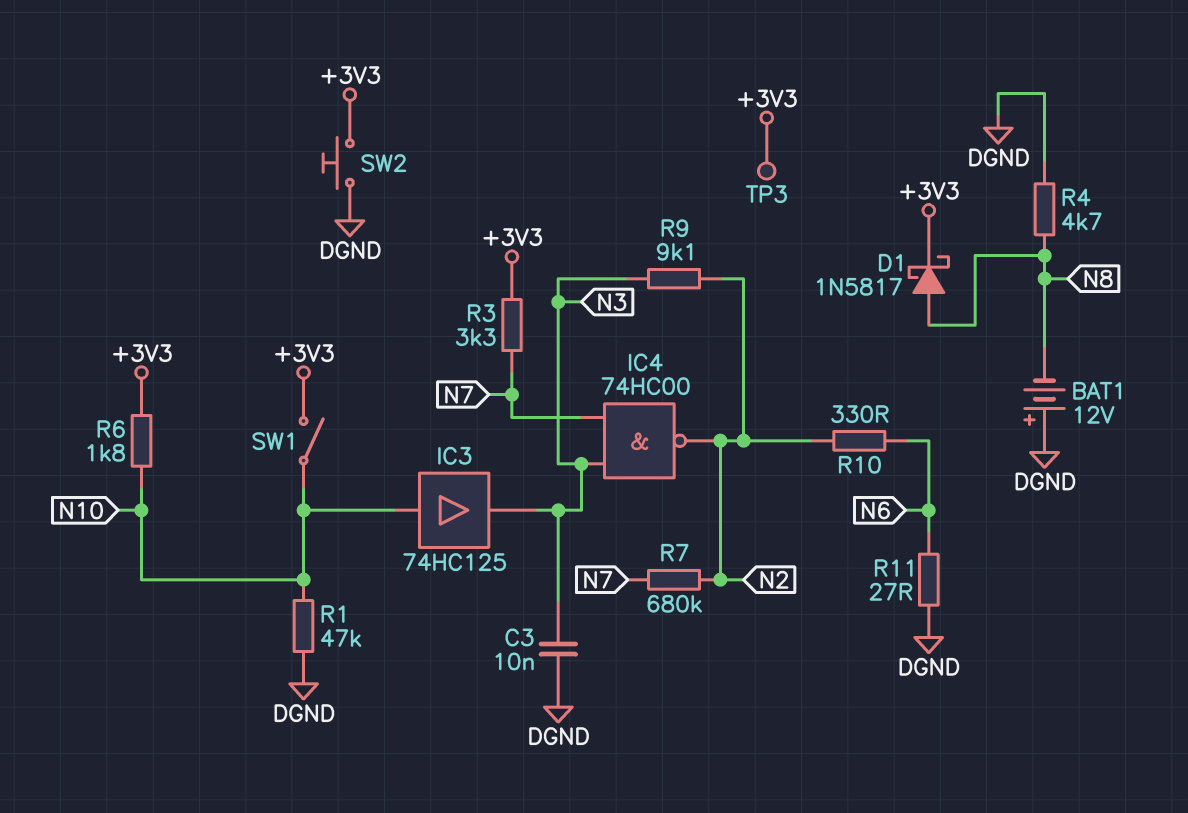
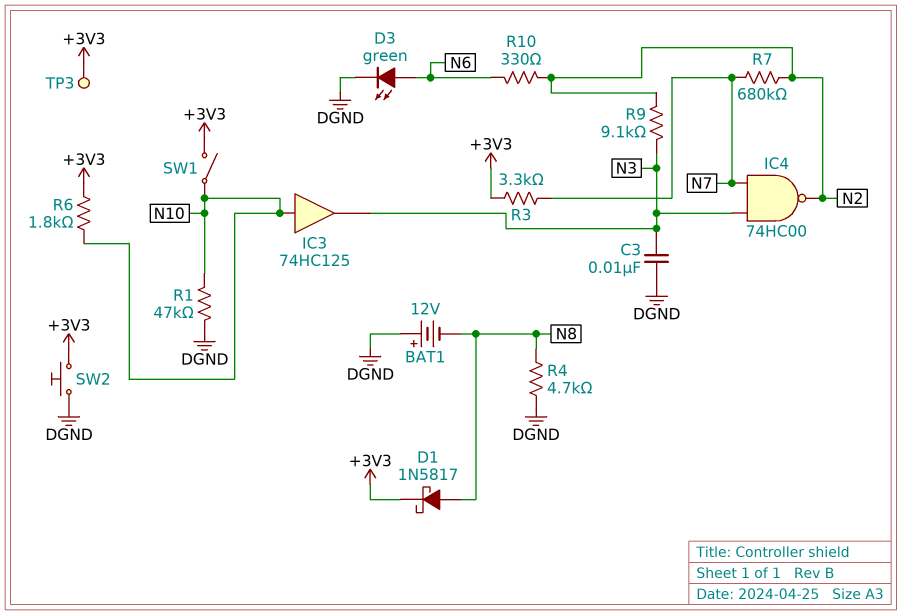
D3: none -> LED green (A N6, K DGND)
R11: 27 (DGND, N6) -> none

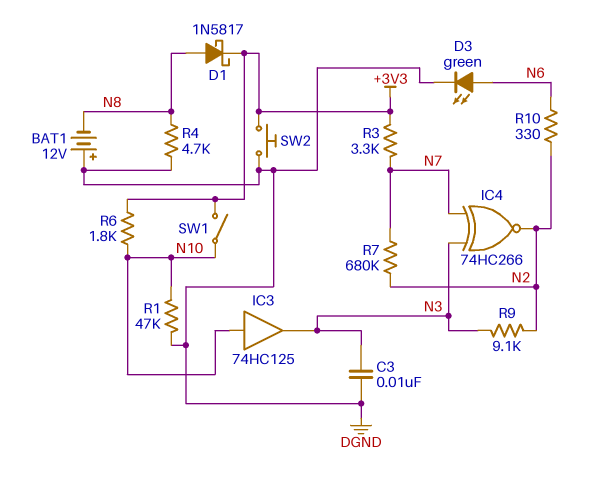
IC4: NAND 74HC00 (in N3, in N7, out N2) -> XNOR 74HC266 (in N3, in N7, out N2)
TP3: test point (+3V3) -> none

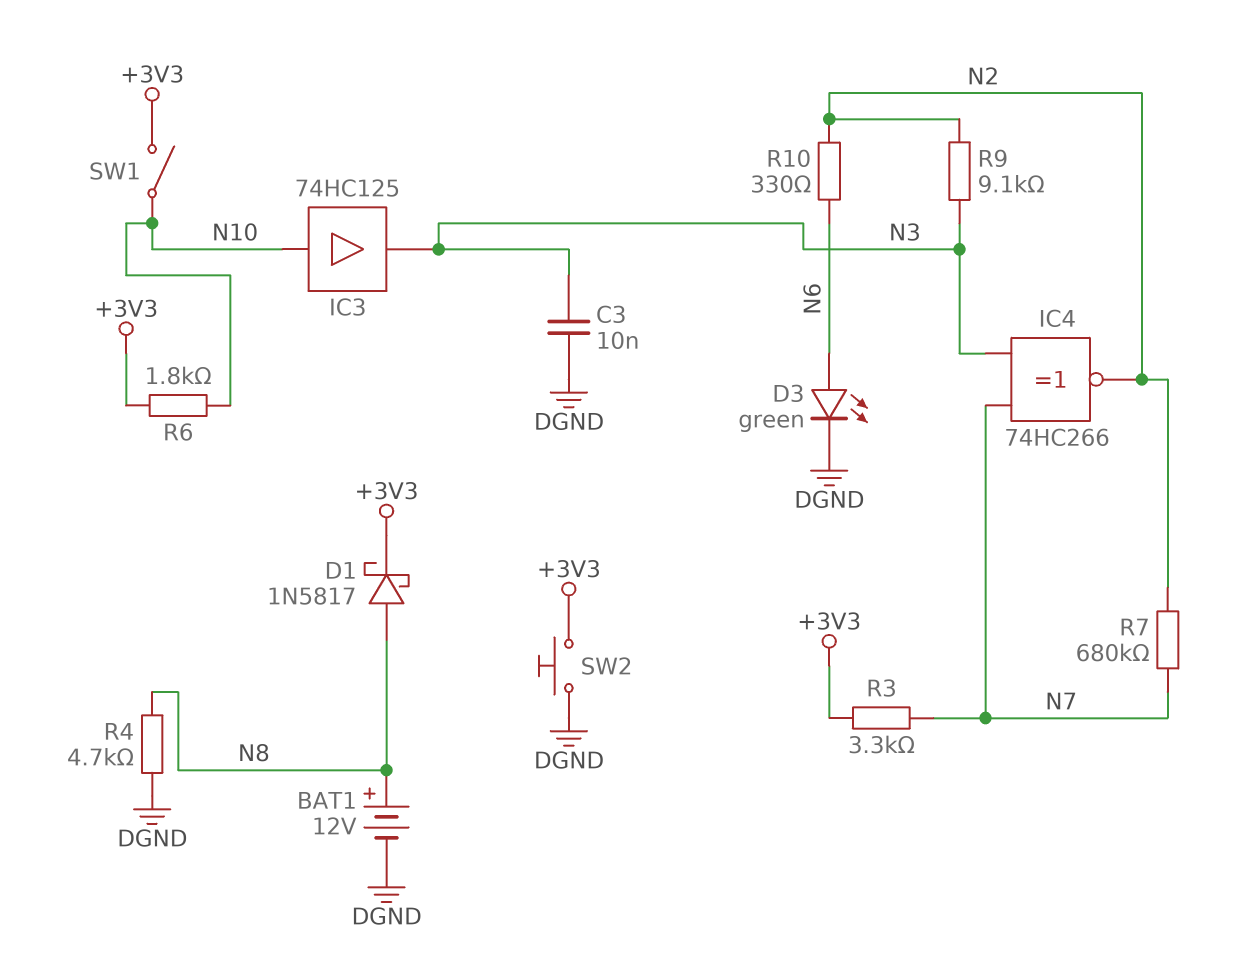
BAT1: 12V (plus DGND, minus N8) -> 12V (plus N8, minus DGND)
R1: 47k (DGND, N10) -> none

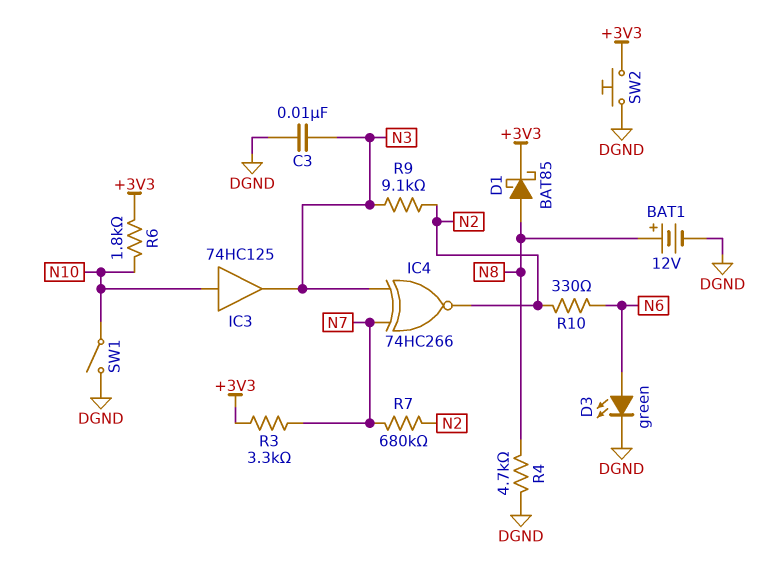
D1: schottky 1N5817 (A N8, K +3V3) -> schottky BAT85 (A N8, K +3V3)
SW1: switch (+3V3, N10) -> switch (DGND, N10)

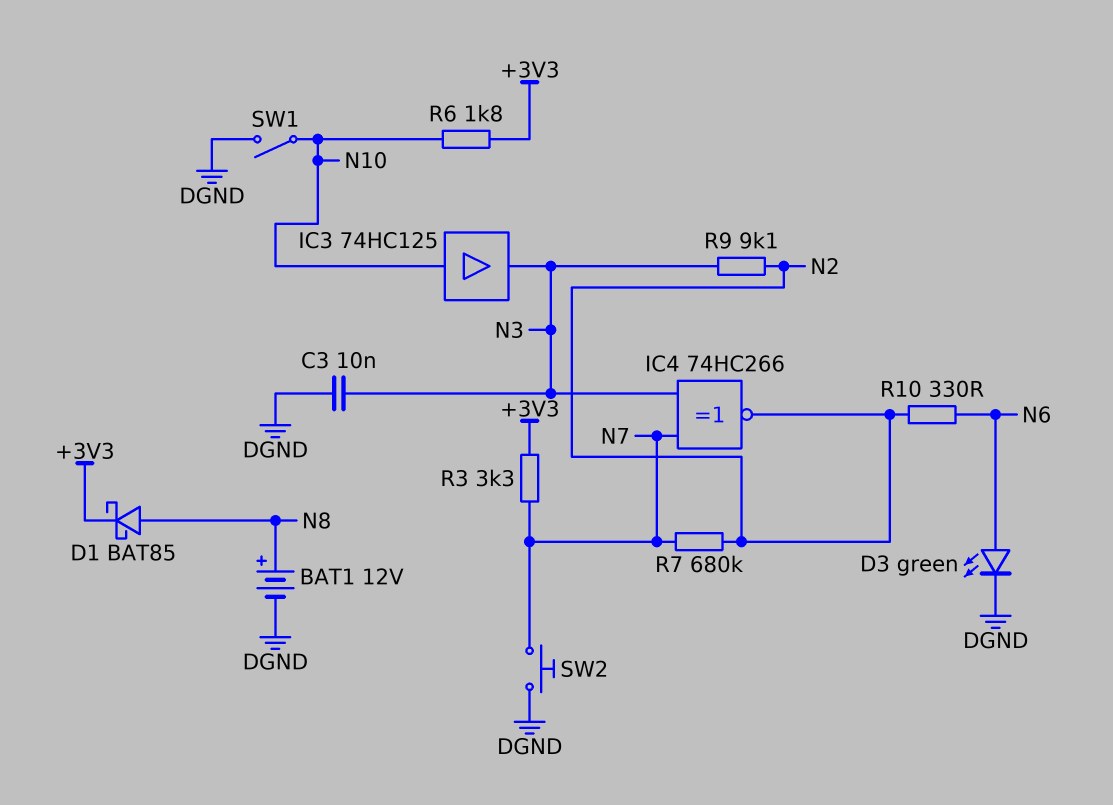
R4: 4.7k (DGND, N8) -> none
SW2: button (+3V3, DGND) -> button (DGND, N7)

